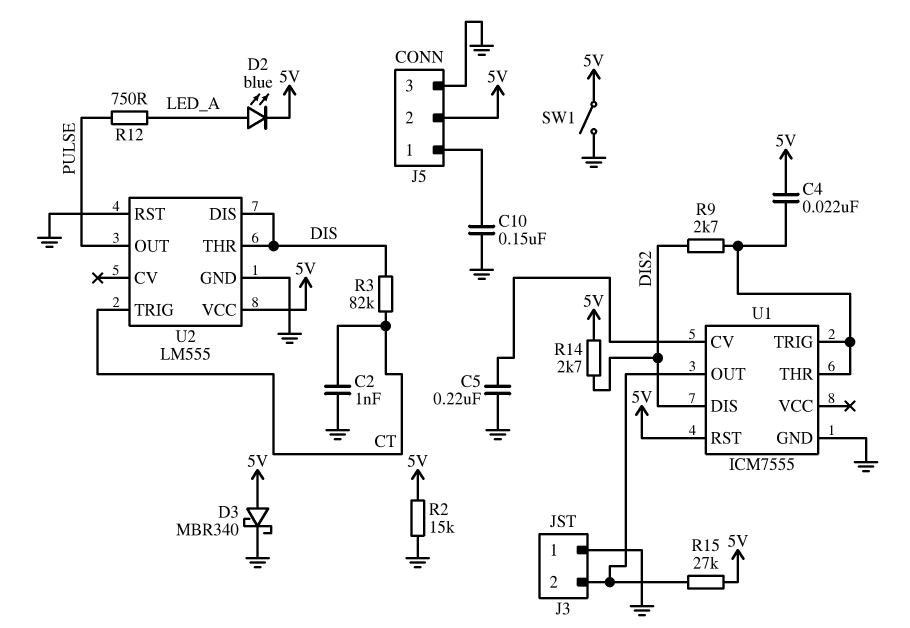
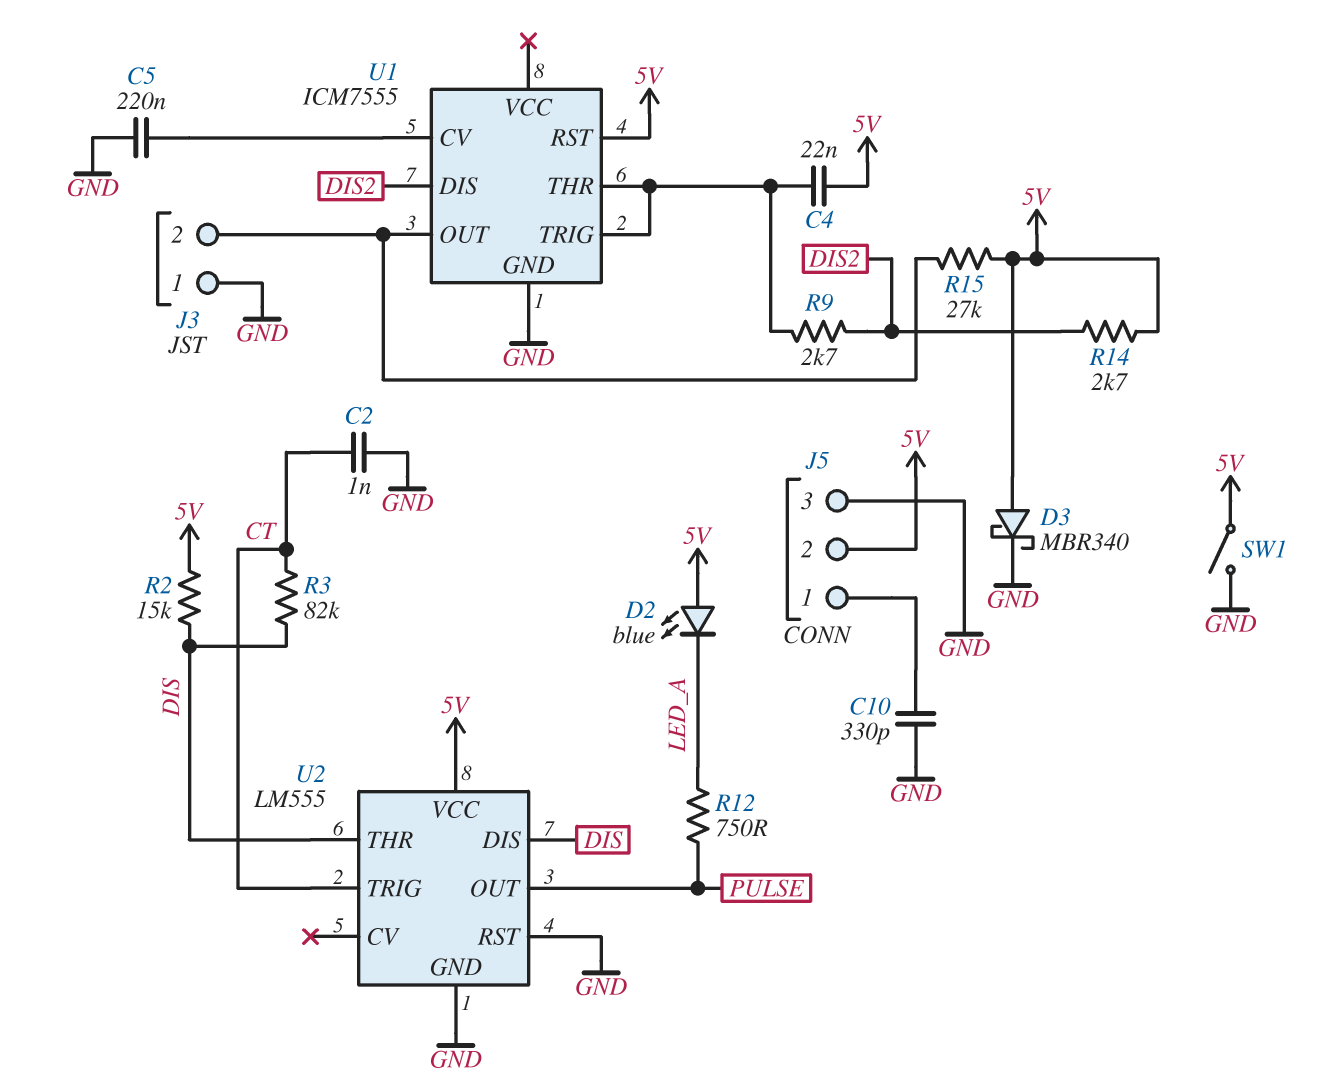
C10: 150nF (GND, J5/1) -> 330pF (GND, J5/1)
D2: LED blue (A LED_A, K 5V) -> LED blue (A 5V, K LED_A)
R2: 15k (5V, GND) -> 15k (5V, DIS)

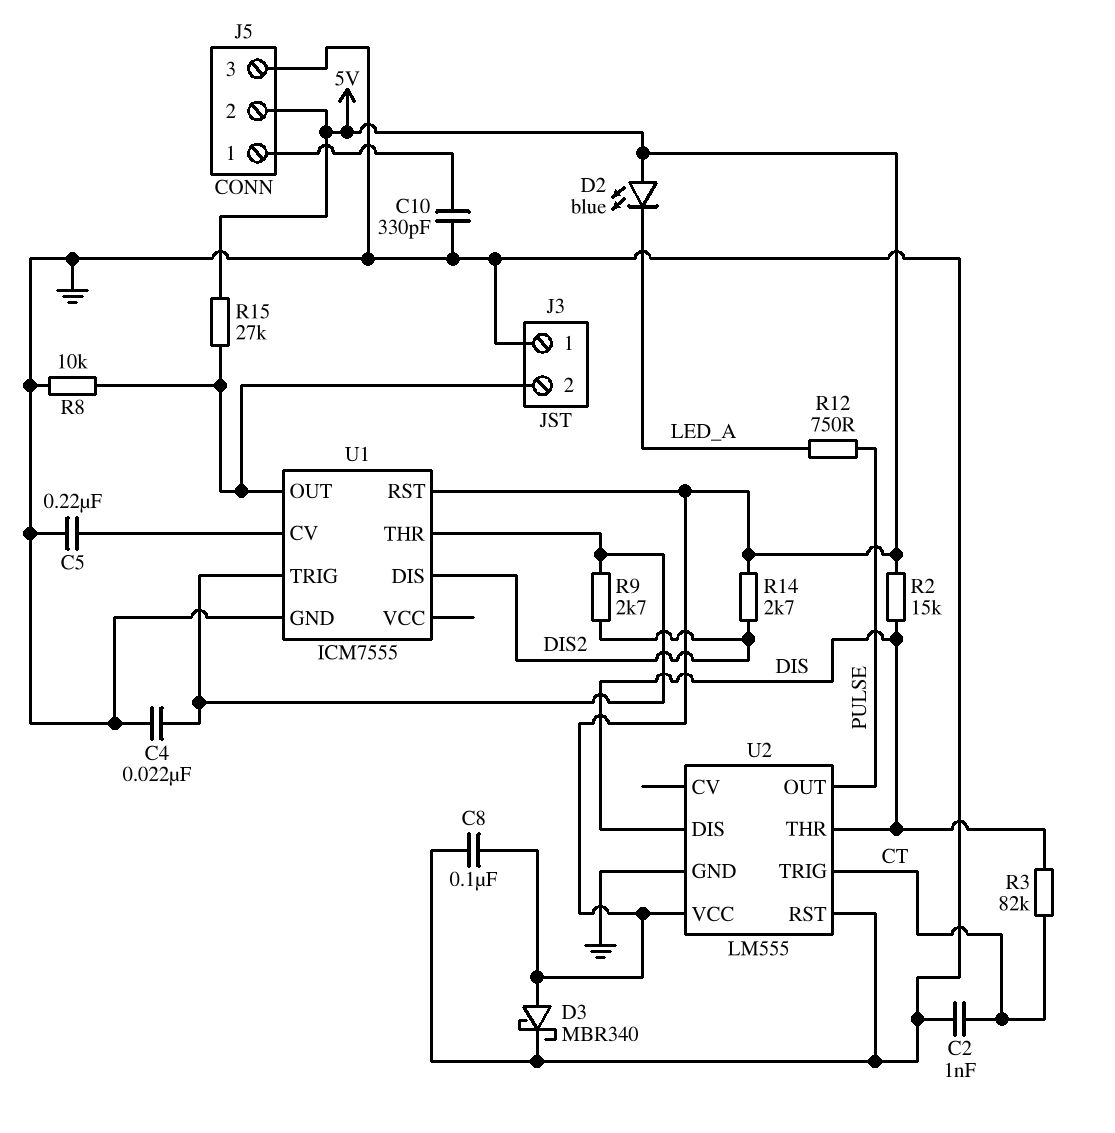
C4: 22nF (5V, U1/THR) -> 22nF (GND, U1/THR)
C8: none -> 100nF (5V, GND)
R8: none -> 10k (GND, J3/2)
SW1: switch (5V, GND) -> none

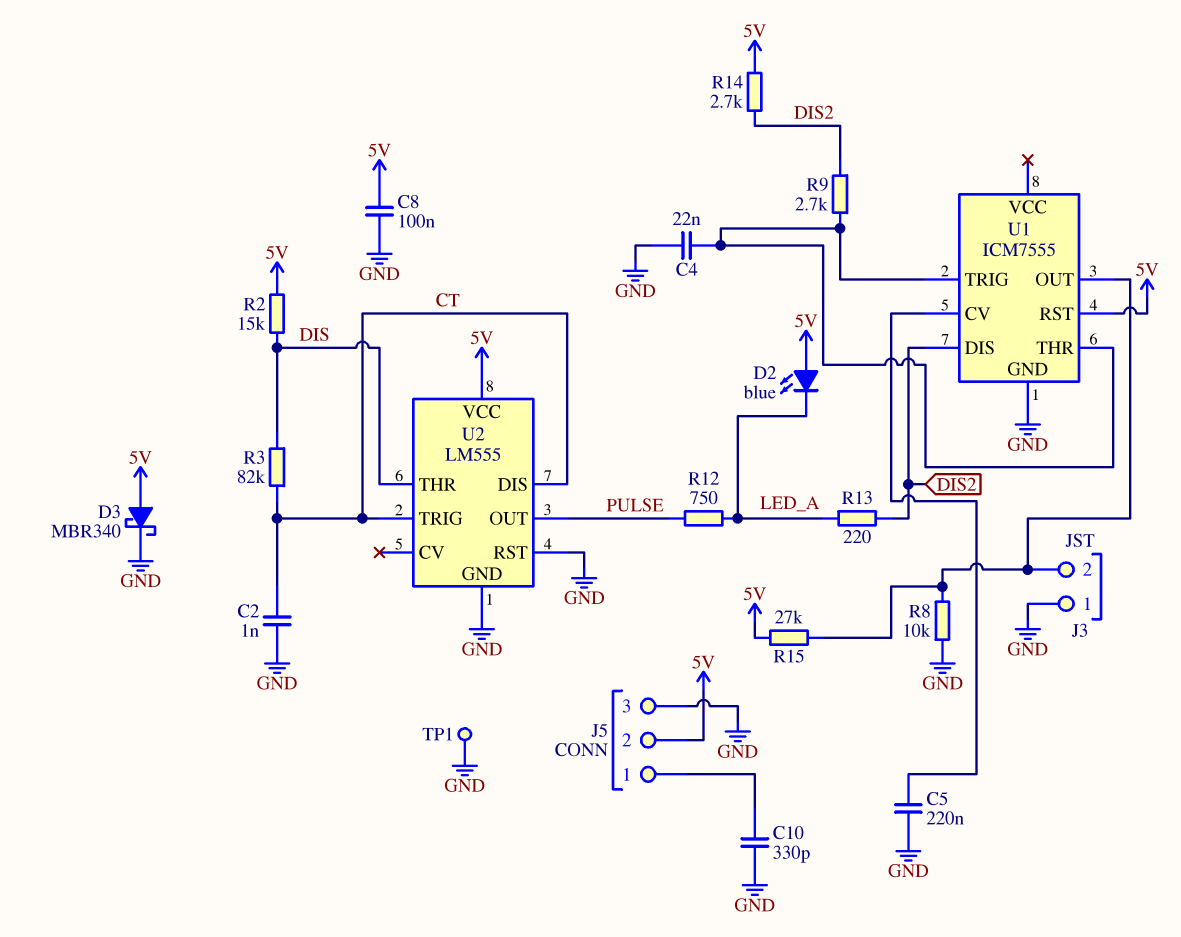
R13: none -> 220 (DIS2, LED_A)
TP1: none -> test point (GND)
U2 pin DIS: DIS -> CT

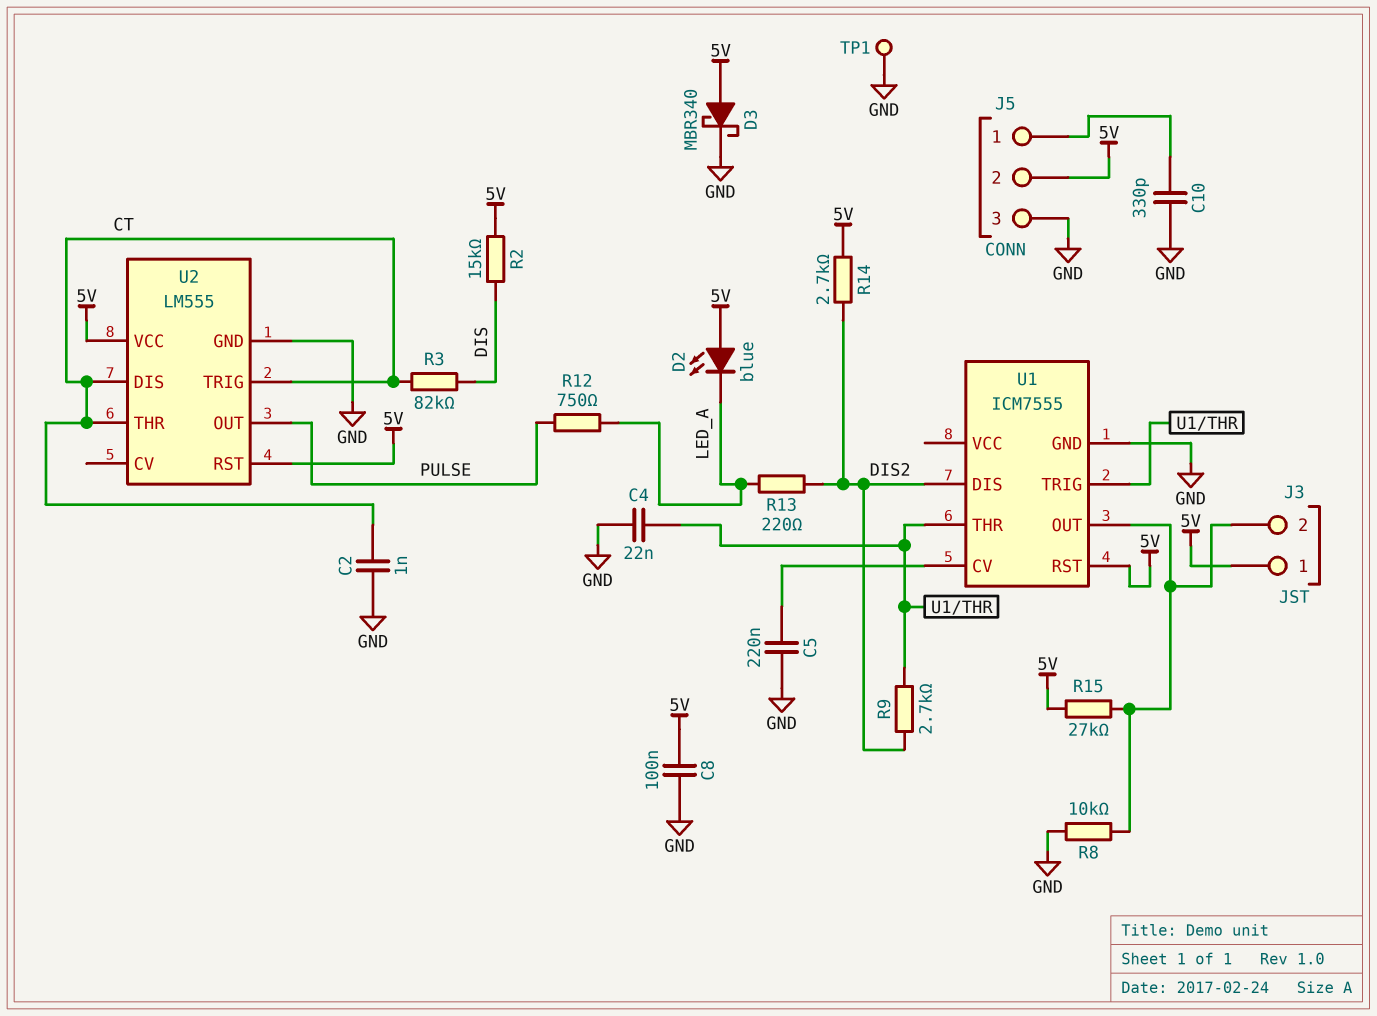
J3 pin 1: GND -> 5V
U2 pin RST: GND -> 5V
U2 pin THR: DIS -> CT

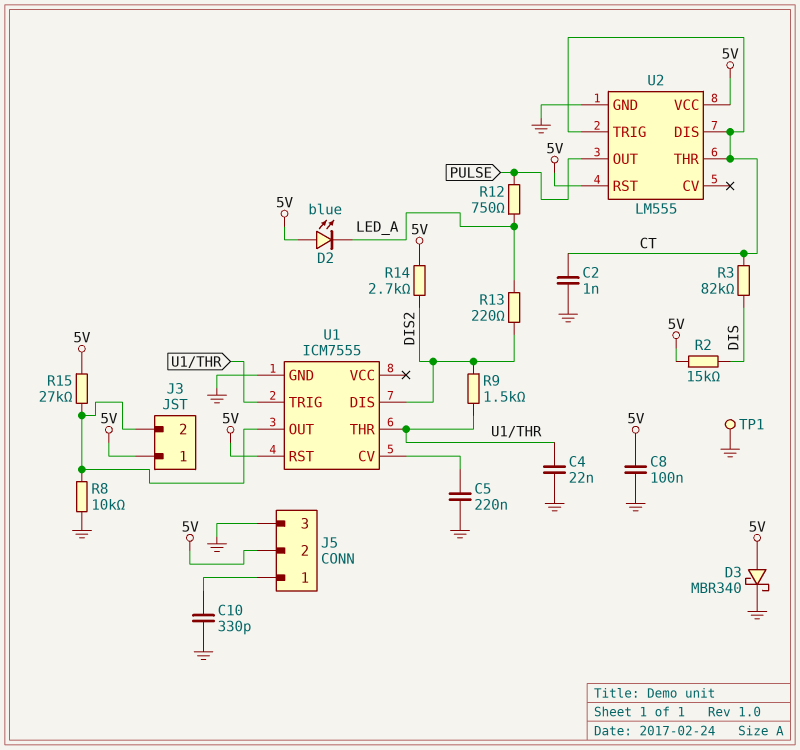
R9: 2.7k (DIS2, U1/THR) -> 1.5k (DIS2, U1/THR)

